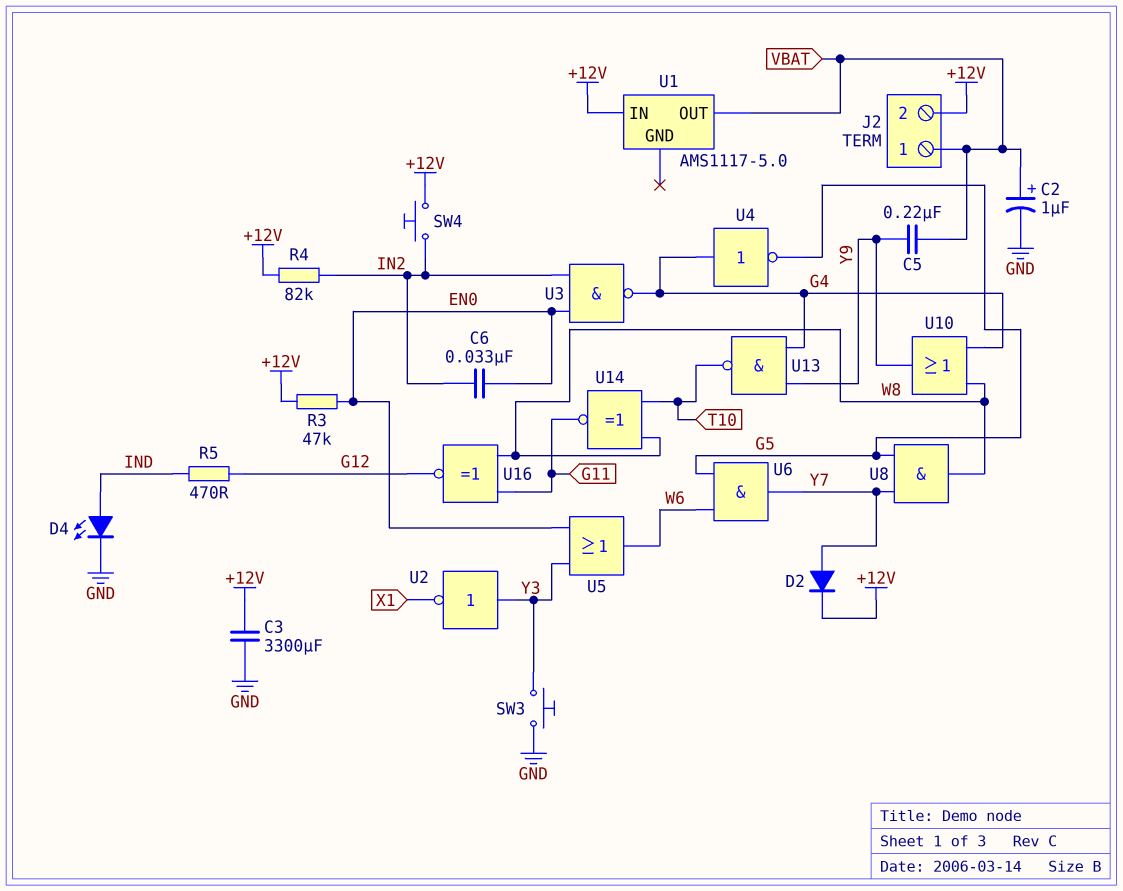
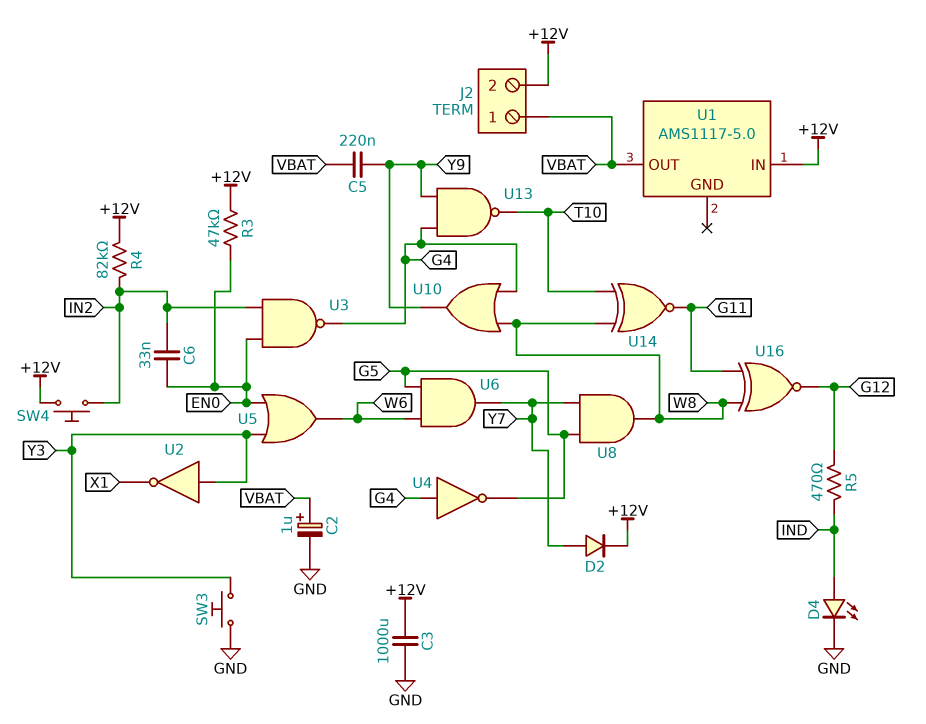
C3: 3300uF (+12V, GND) -> 1000uF (+12V, GND)

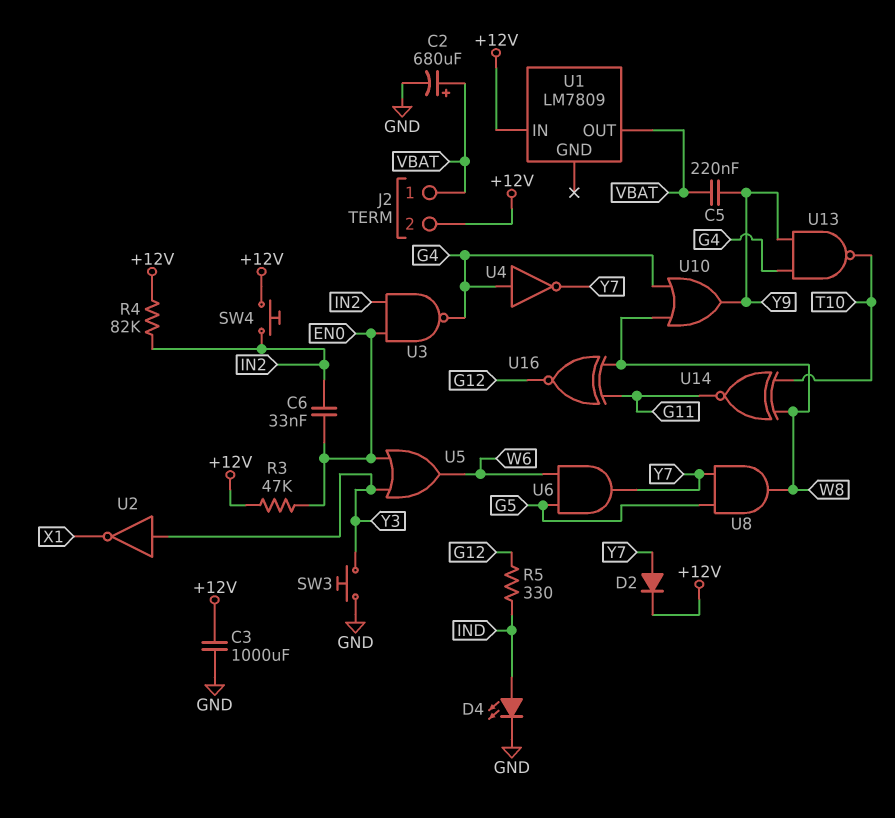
C2: 1uF (plus VBAT, minus GND) -> 680uF (plus VBAT, minus GND)
R5: 470 (G12, IND) -> 330 (G12, IND)
U1: AMS1117-5.0 -> LM7809
U4: NOT (in G4, out G5) -> NOT (in G4, out Y7)

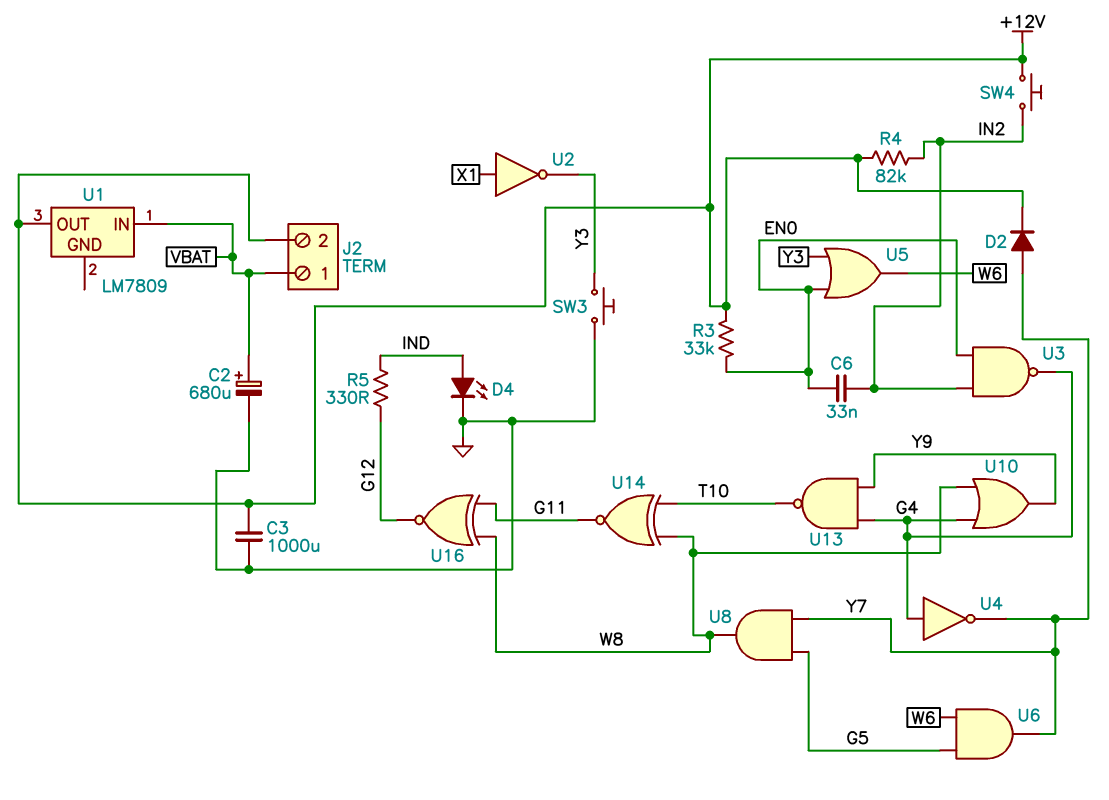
C5: 220nF (VBAT, Y9) -> none
R3: 47k (+12V, EN0) -> 33k (+12V, EN0)
U1 pin IN: +12V -> VBAT
U1 pin OUT: VBAT -> +12V
U2: NOT (in Y3, out X1) -> NOT (in X1, out Y3)

